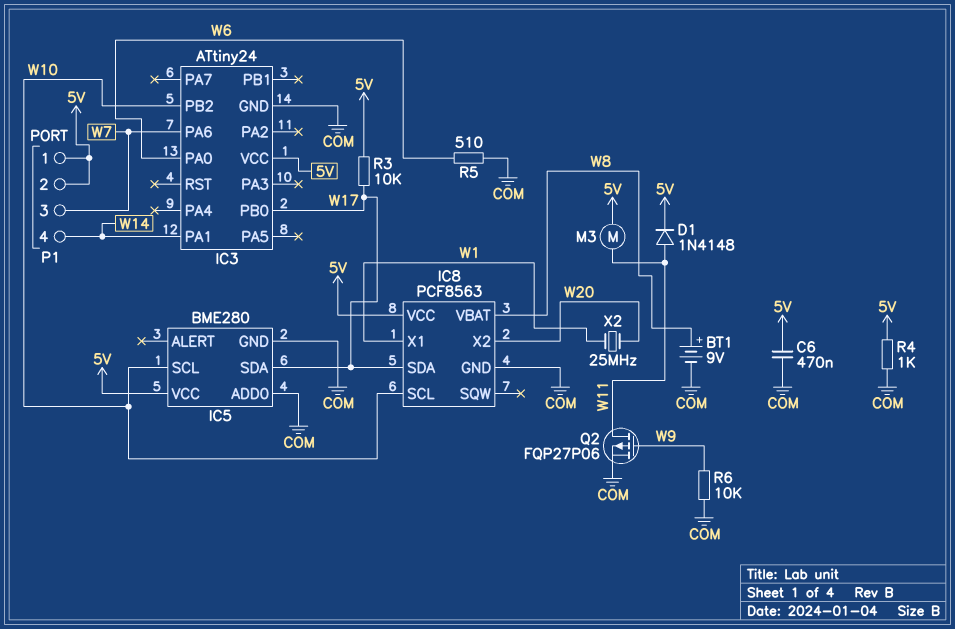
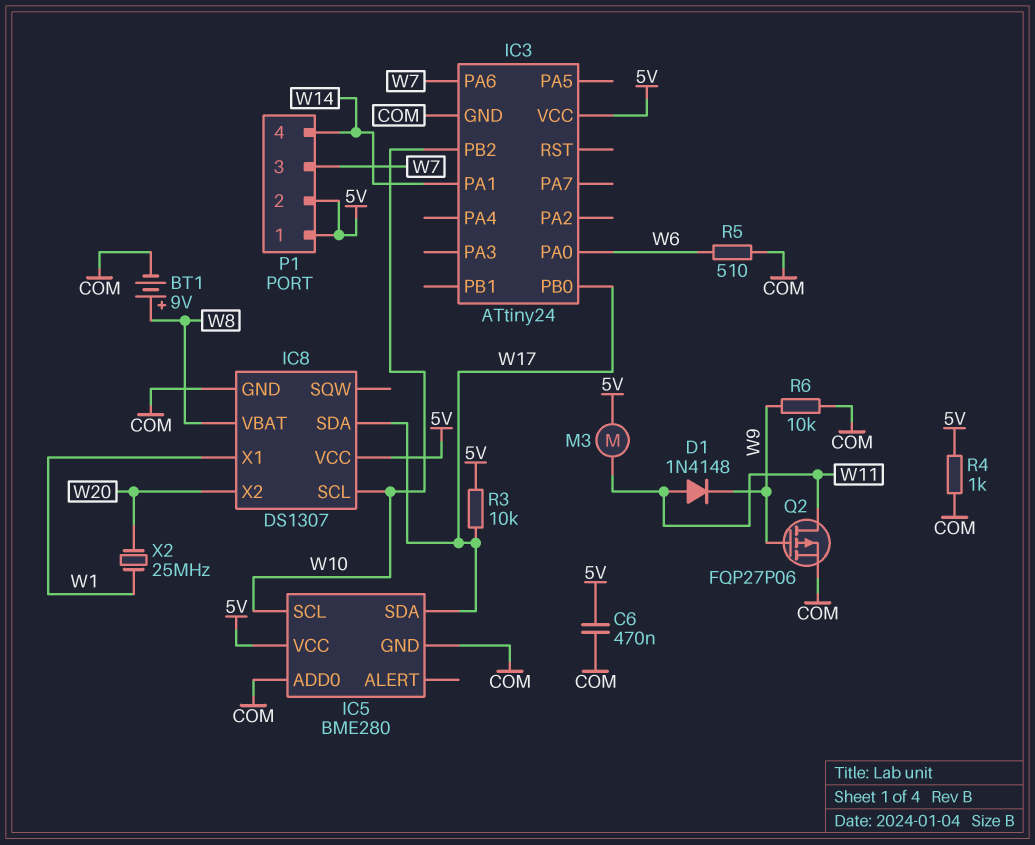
D1: diode 1N4148 (A W11, K 5V) -> diode 1N4148 (A W11, K W9)
IC8: PCF8563 -> DS1307

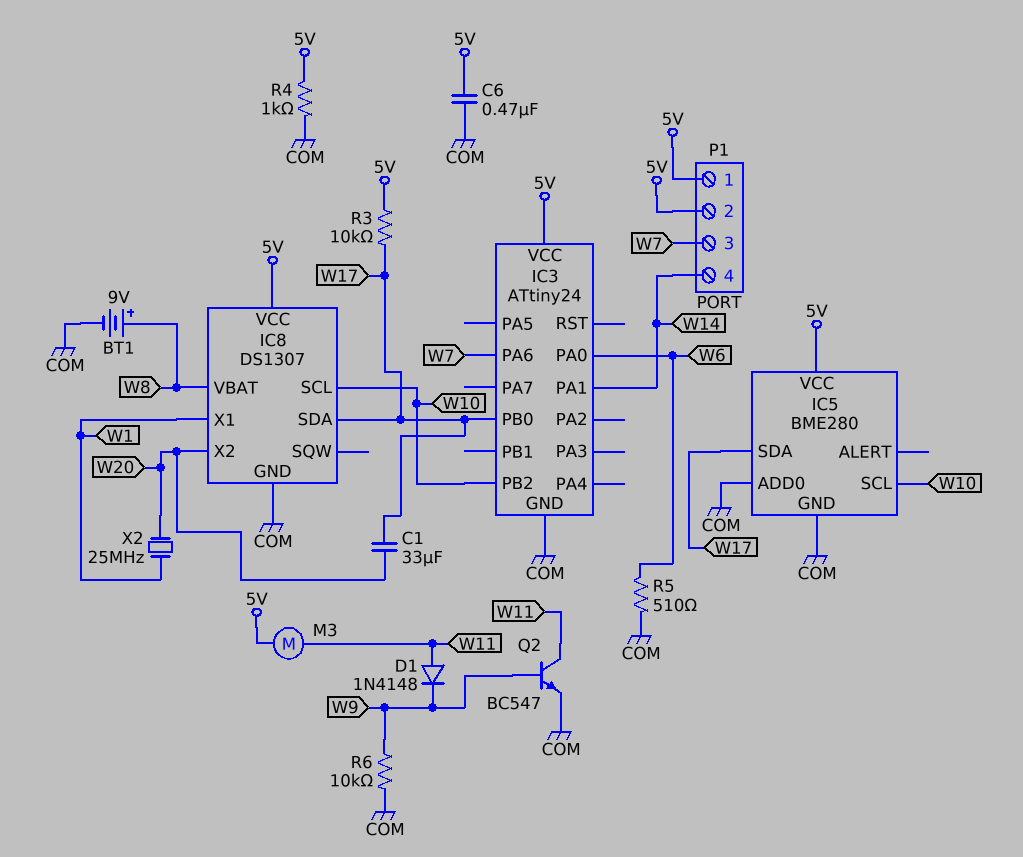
C1: none -> 33uF (W17, W20)
Q2: PMOS FQP27P06 (G W9, D W11, S COM) -> NPN BC547 (B W9, C W11, E COM)

